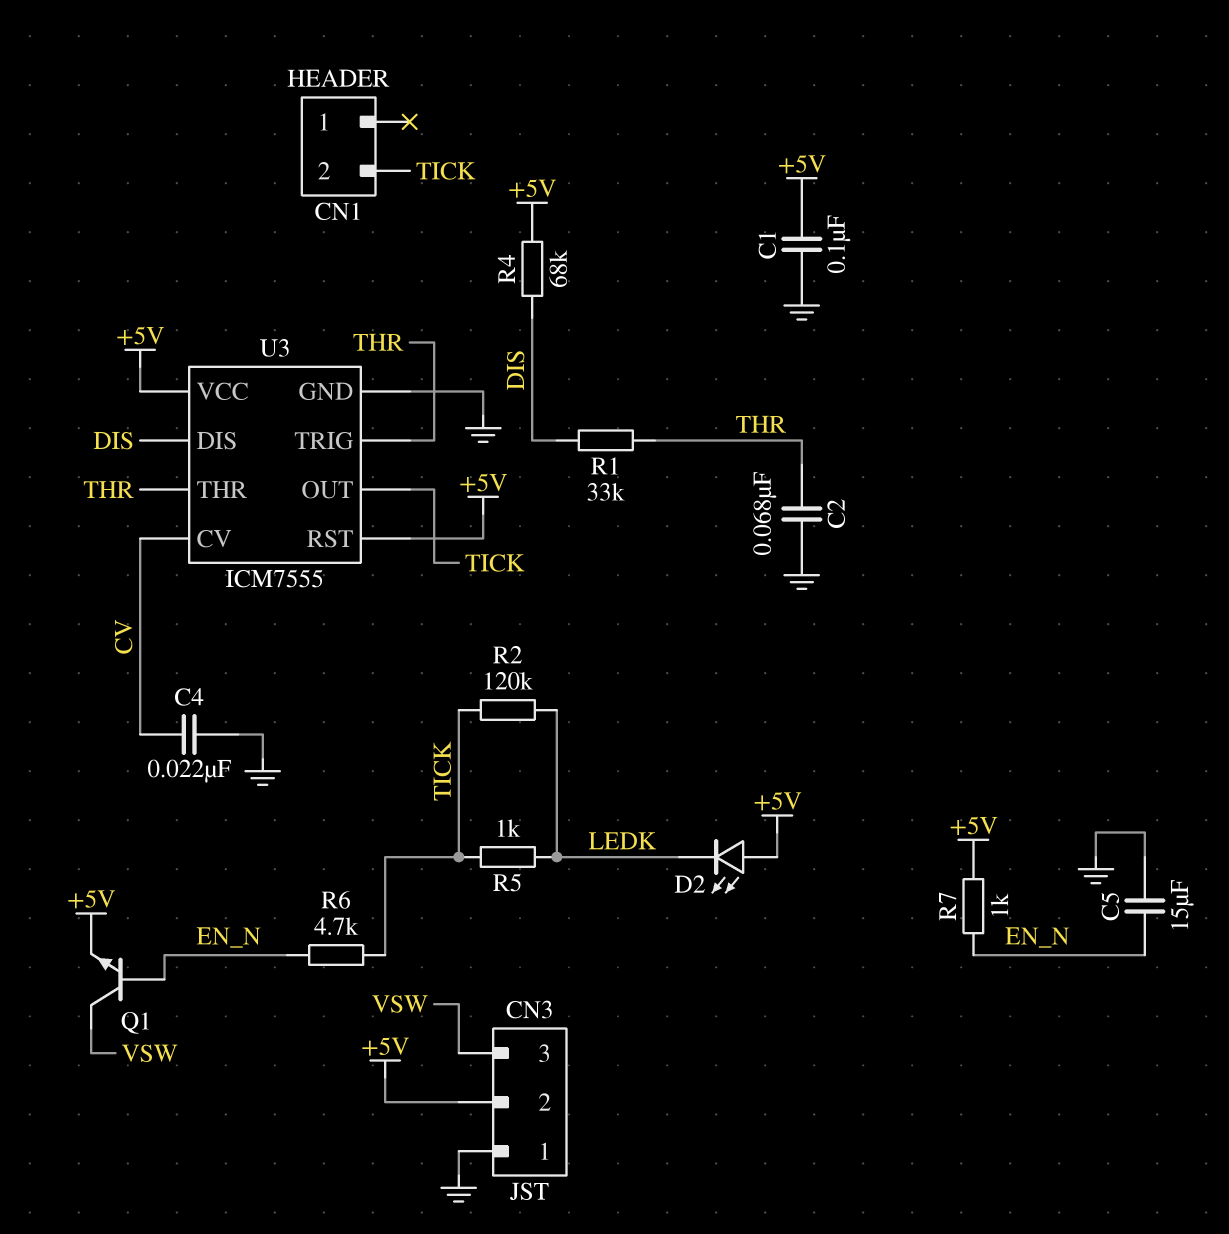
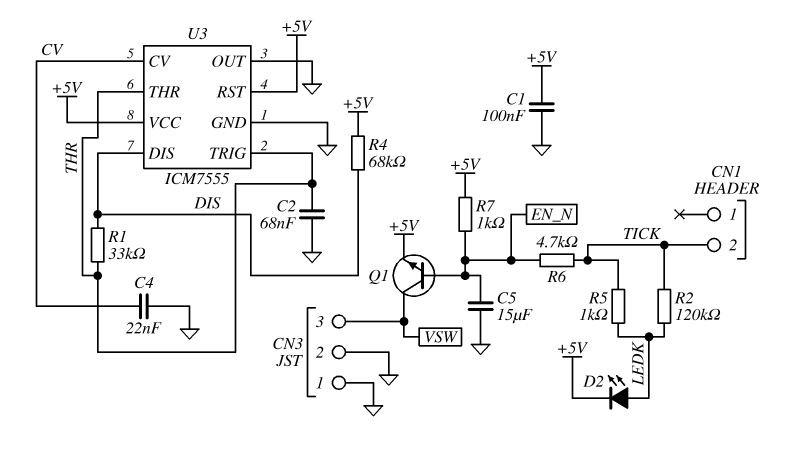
CN3 pin 2: +5V -> GND
D2: LED (A +5V, K LEDK) -> LED (A LEDK, K +5V)
U3 pin OUT: TICK -> GND

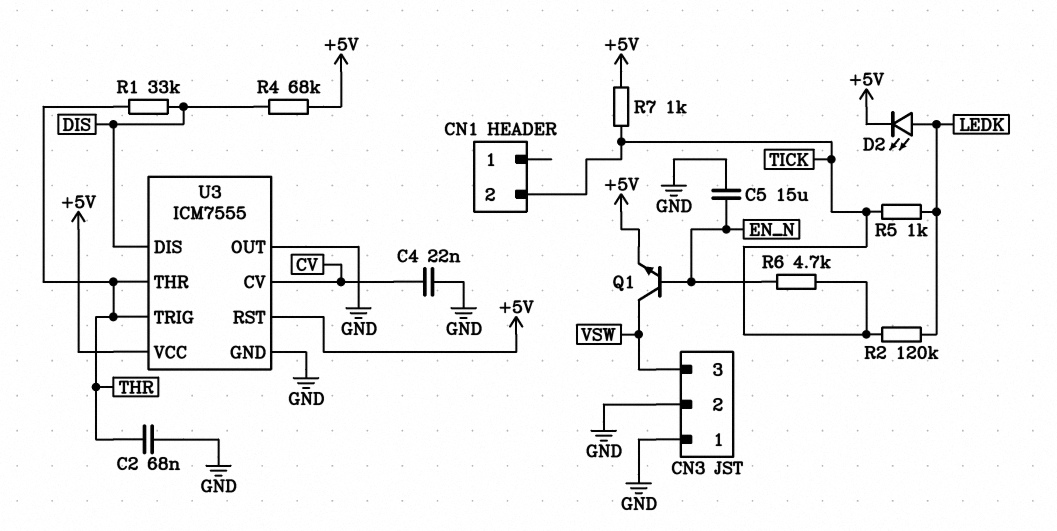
C1: 100nF (+5V, GND) -> none
R7: 1k (+5V, EN_N) -> 1k (+5V, TICK)

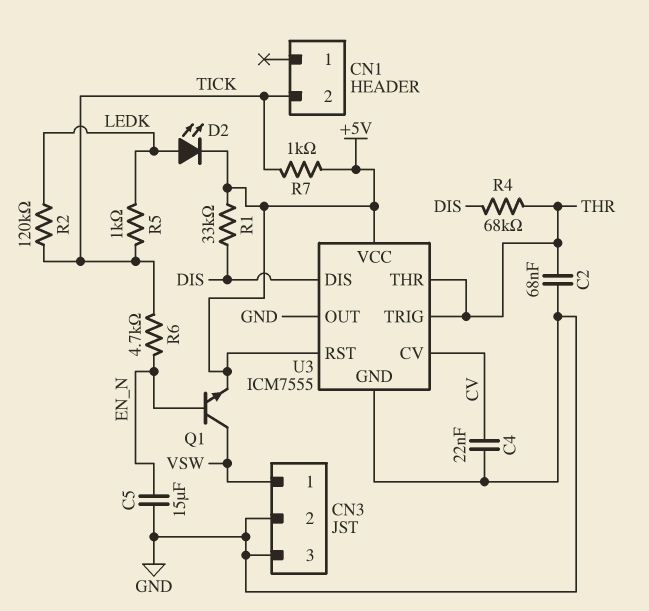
CN3 pin 1: GND -> VSW
CN3 pin 3: VSW -> GND
R1: 33k (DIS, THR) -> 33k (+5V, DIS)
R4: 68k (+5V, DIS) -> 68k (DIS, THR)

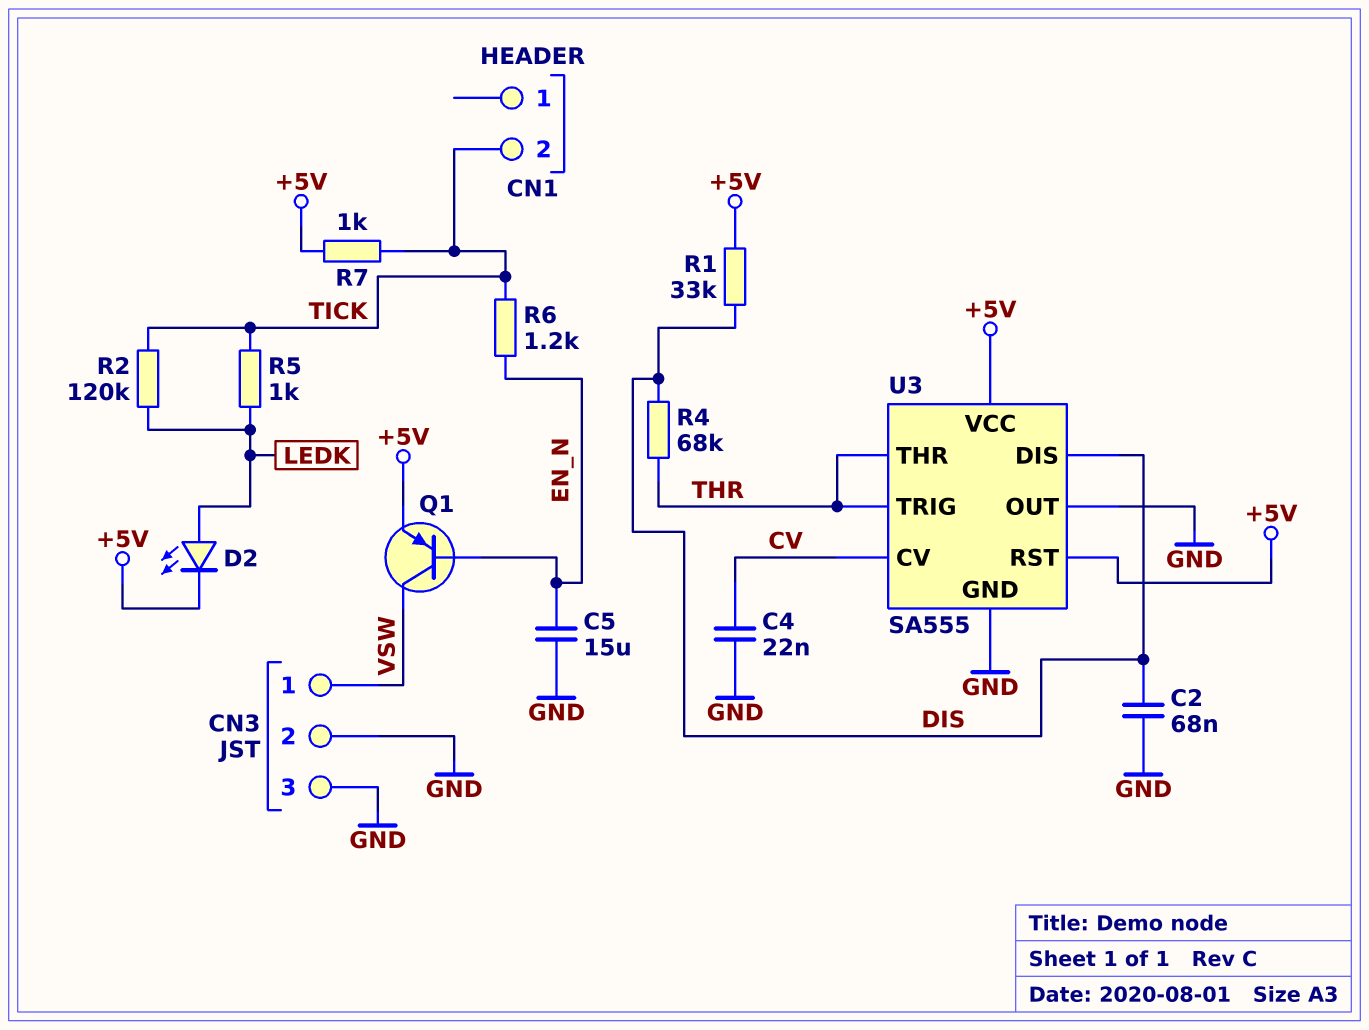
C2: 68nF (GND, THR) -> 68nF (DIS, GND)
Q1: NPN (B EN_N, C VSW, E +5V) -> PNP (B EN_N, C VSW, E +5V)
R6: 4.7k (EN_N, TICK) -> 1.2k (EN_N, TICK)
U3: ICM7555 -> SA555

